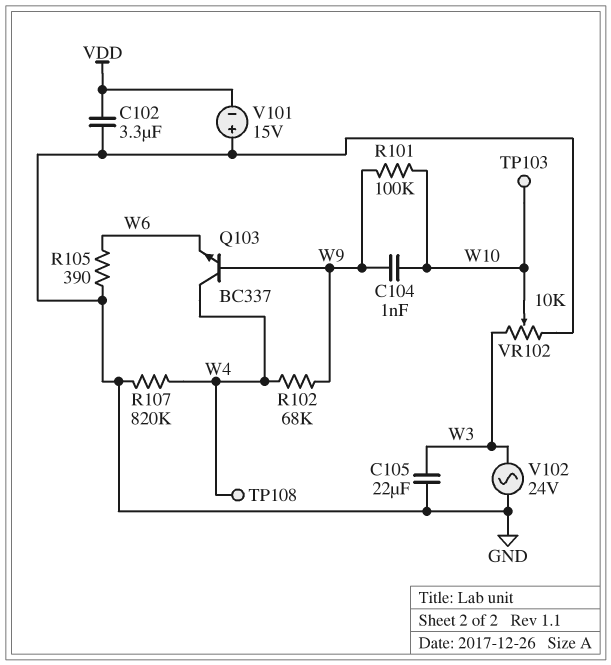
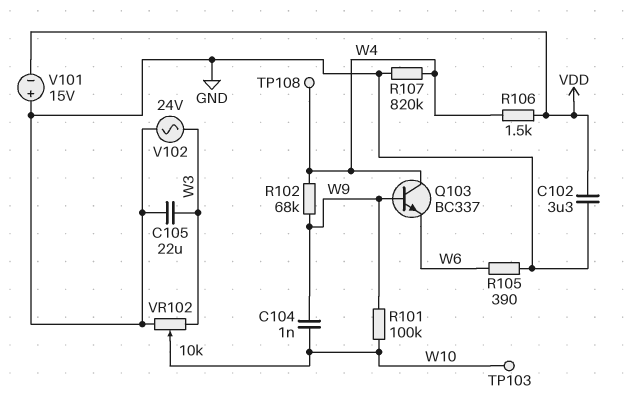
R106: none -> 1.5k (VDD, W4)

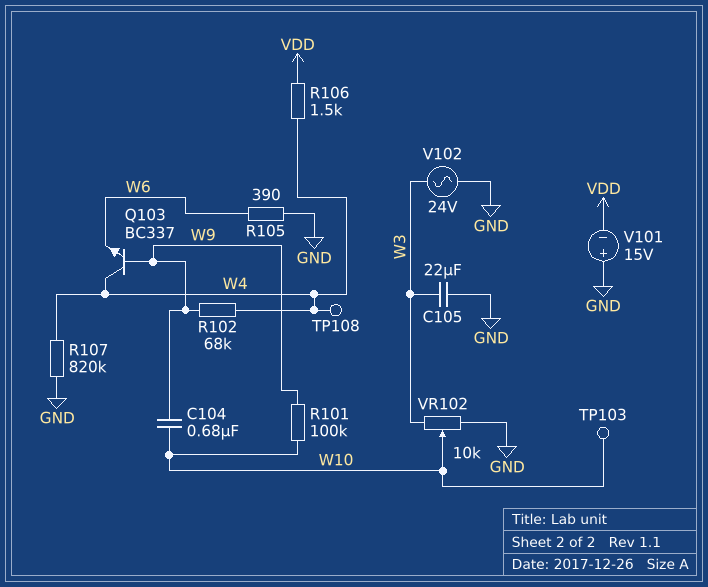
C102: 3.3uF (GND, VDD) -> none
C104: 1nF (W9, W10) -> 680nF (W9, W10)

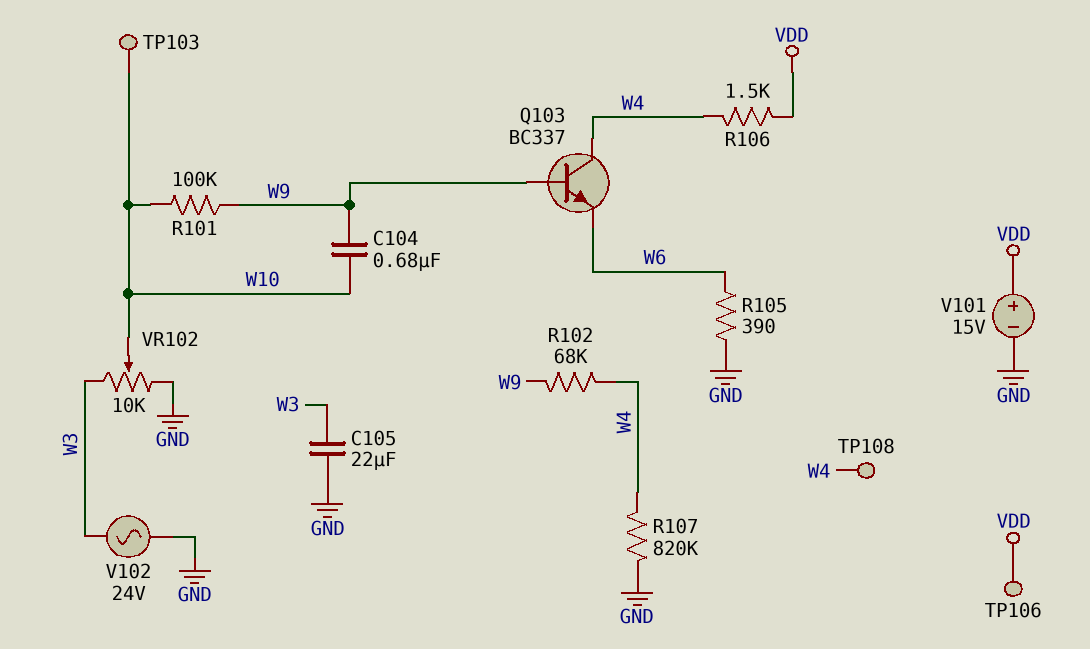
TP106: none -> test point (VDD)
V101: 15V (plus GND, minus VDD) -> 15V (plus VDD, minus GND)

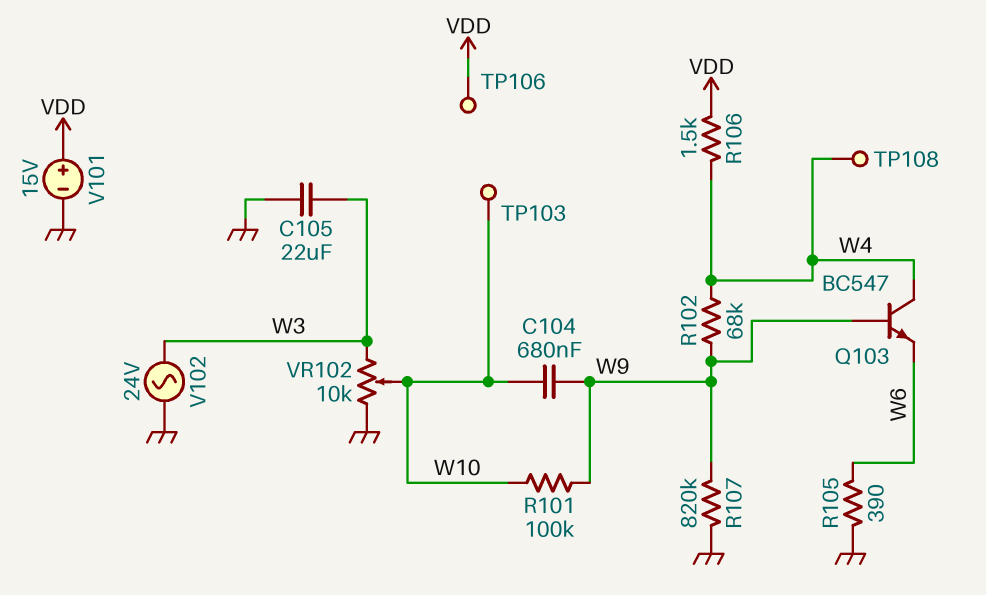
Q103: NPN BC337 (B W9, C W4, E W6) -> NPN BC547 (B W9, C W4, E W6)
R107: 820k (GND, W4) -> 820k (GND, W9)

